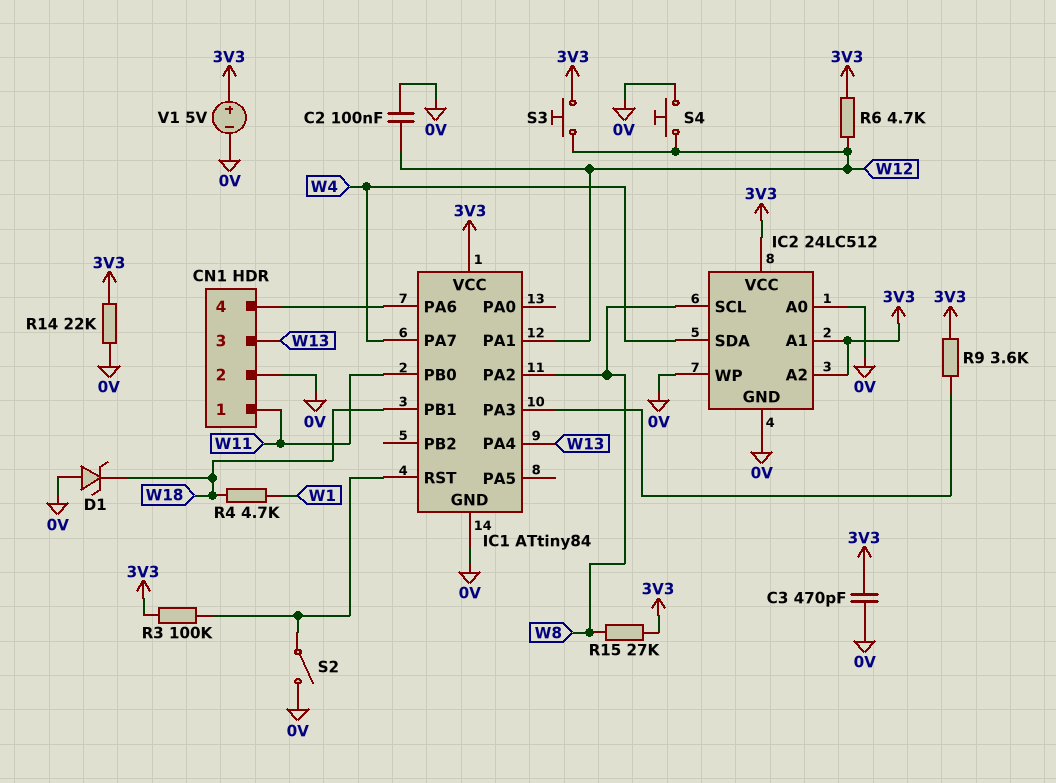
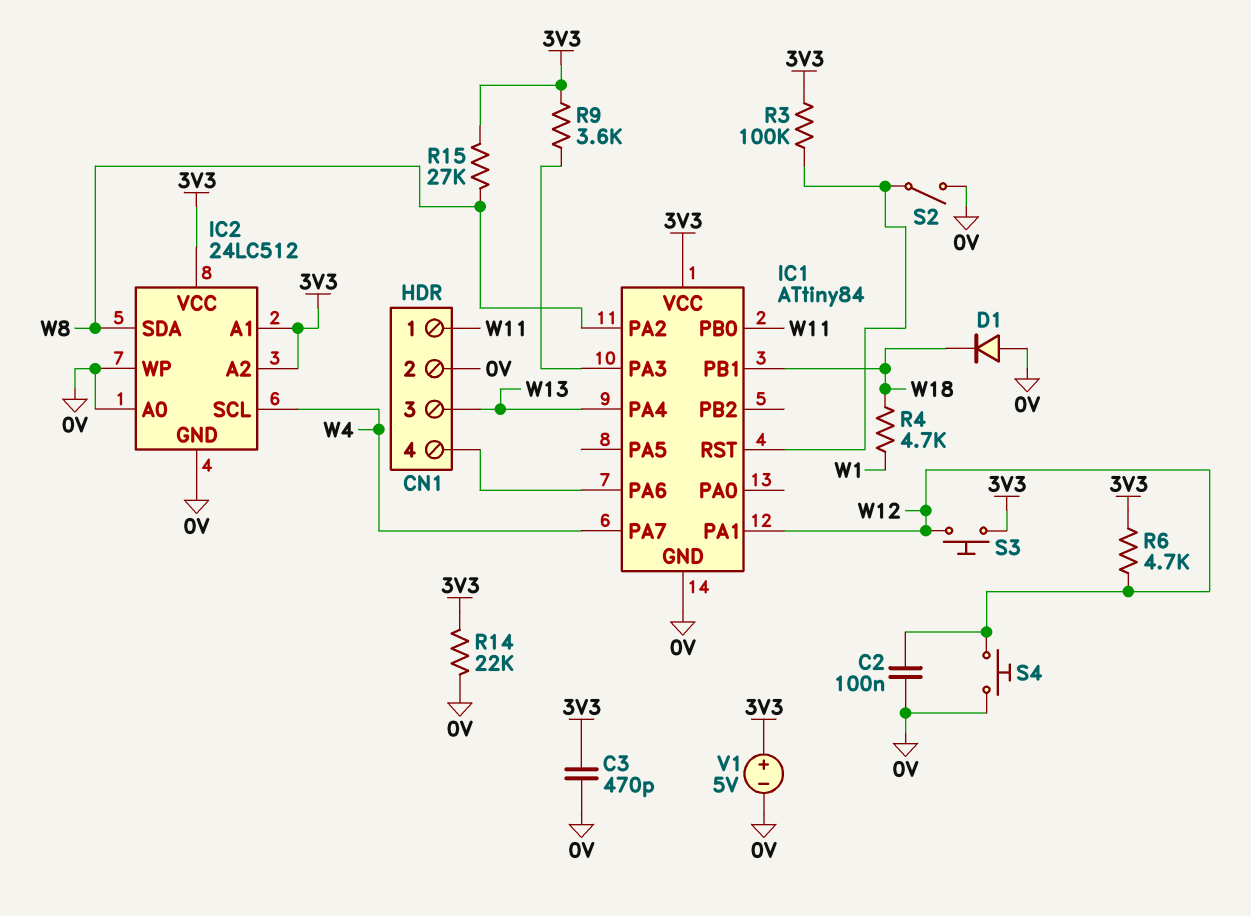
D1: zener (A 0V, K W18) -> diode (A 0V, K W18)
IC2 pin SCL: W8 -> W4
IC2 pin SDA: W4 -> W8

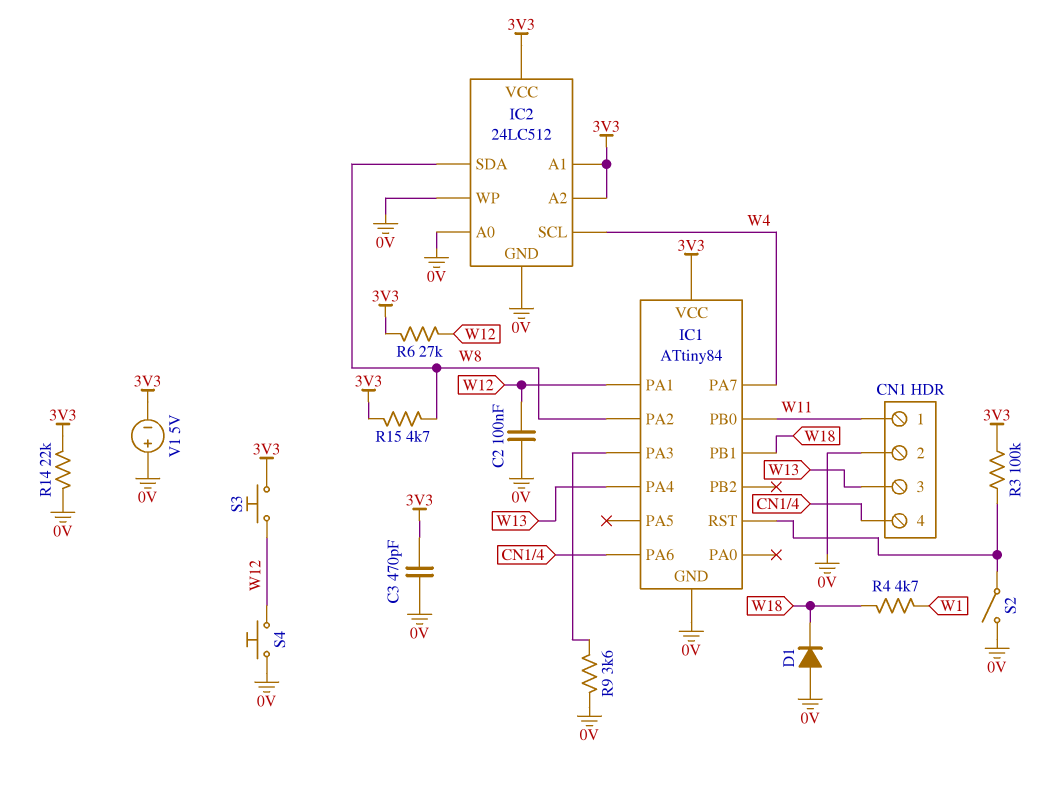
R6: 4.7k (3V3, W12) -> 27k (3V3, W12)
R9: 3.6k (3V3, IC1/PA3) -> 3.6k (0V, IC1/PA3)
R15: 27k (3V3, W8) -> 4.7k (3V3, W8)
V1: 5V (plus 3V3, minus 0V) -> 5V (plus 0V, minus 3V3)

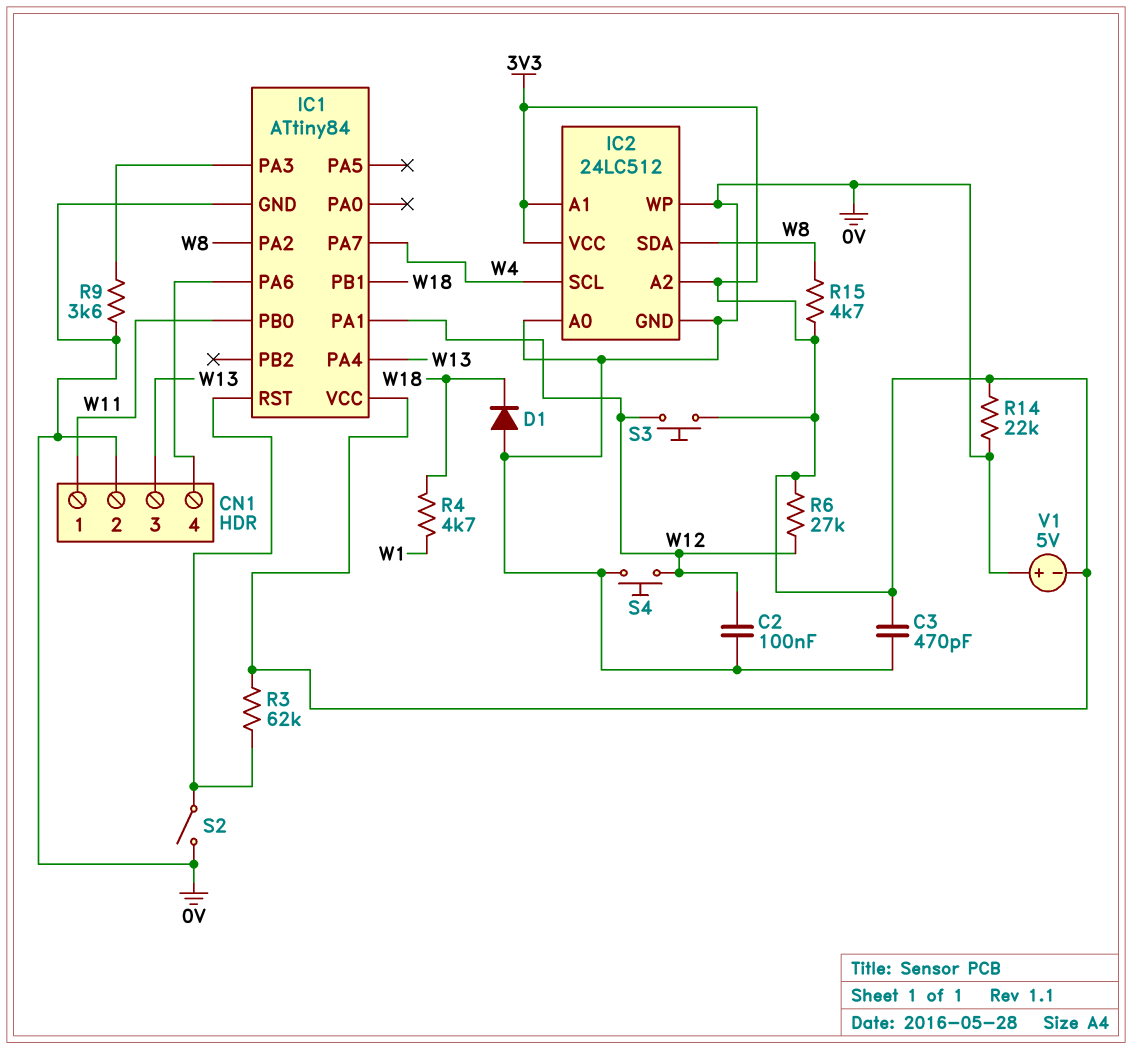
R3: 100k (3V3, IC1/RST) -> 62k (3V3, IC1/RST)

